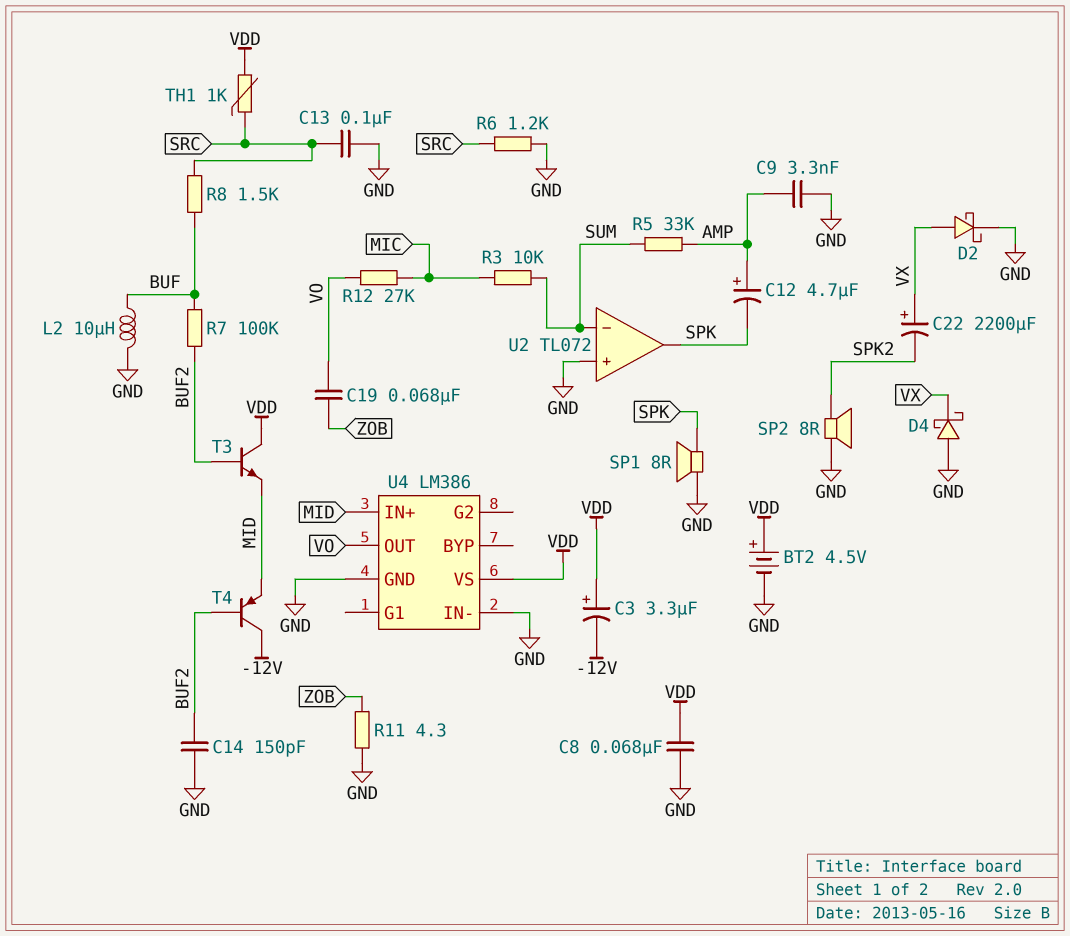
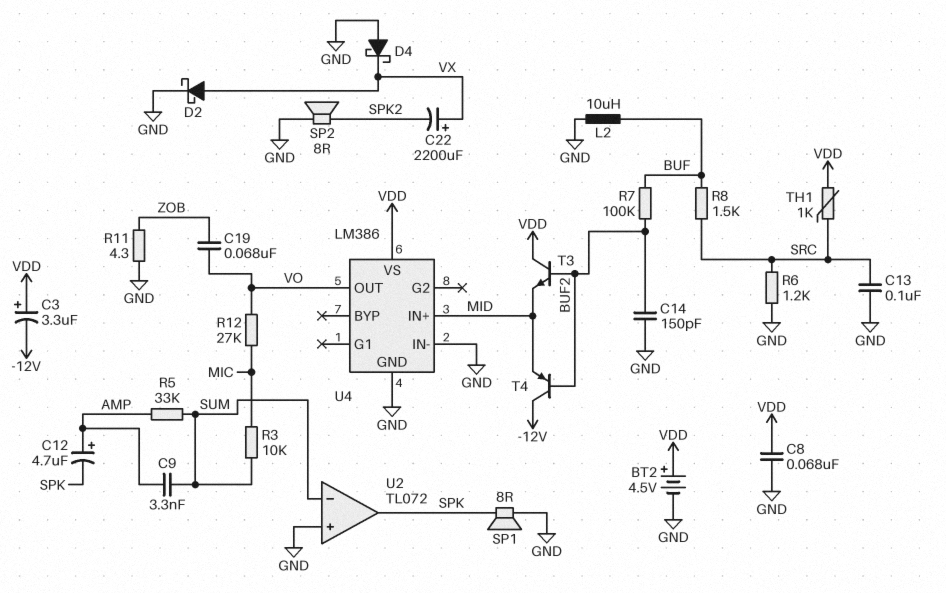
C9: 3.3nF (AMP, GND) -> 3.3nF (AMP, SUM)

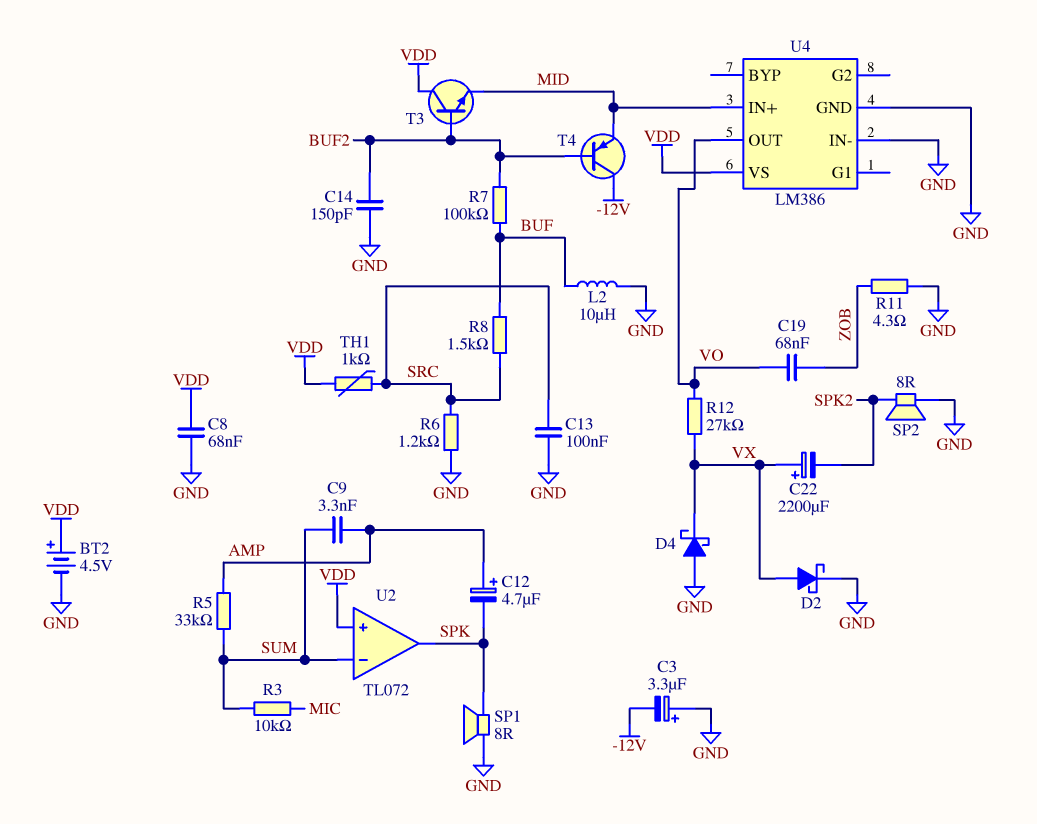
C3: 3.3uF (plus VDD, minus -12V) -> 3.3uF (plus GND, minus -12V)
R12: 27k (MIC, VO) -> 27k (VO, VX)
U2 pin in+: GND -> VDD

